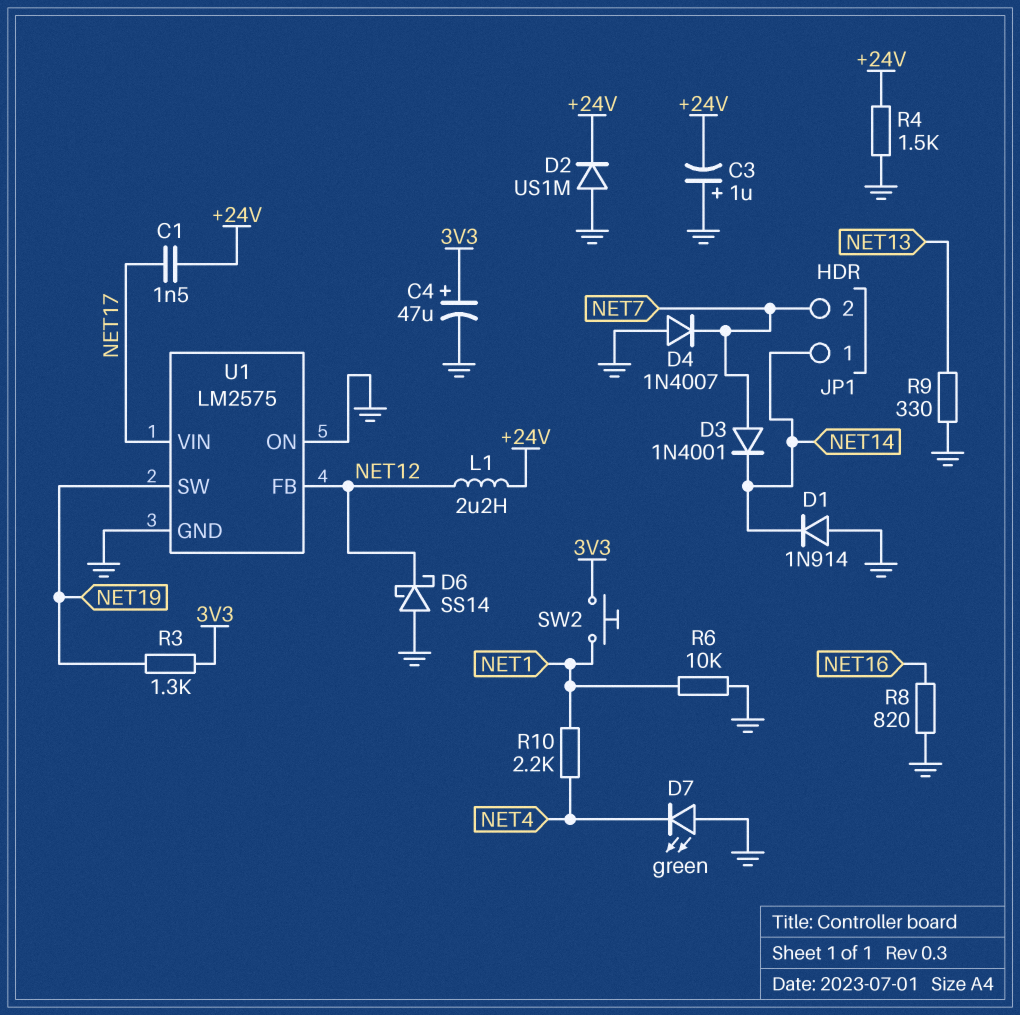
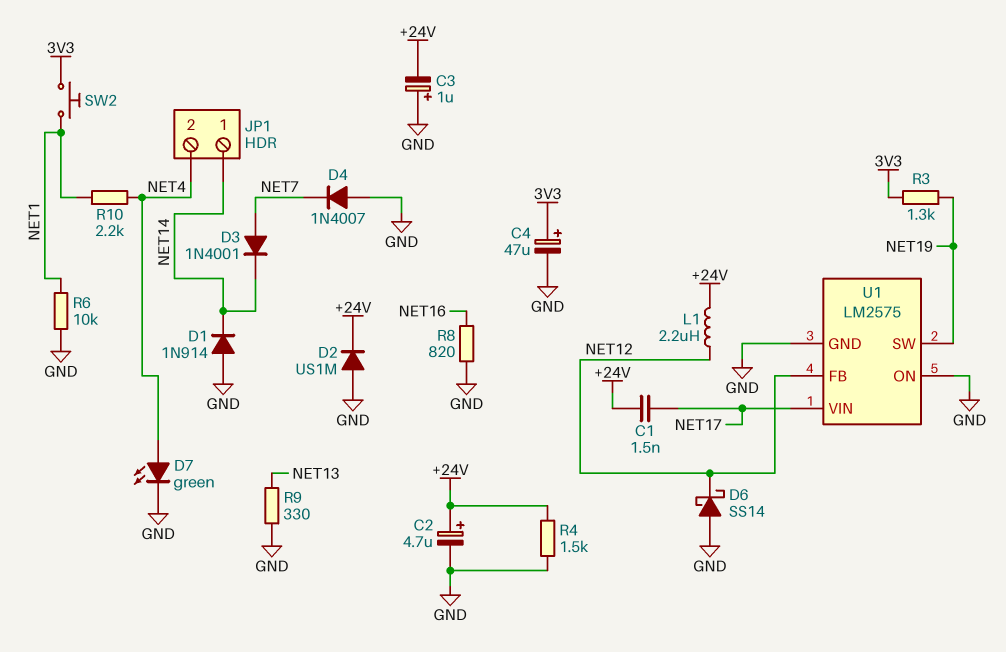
C2: none -> 4.7uF (plus +24V, minus GND)
D7: LED green (A GND, K NET4) -> LED green (A NET4, K GND)
JP1 pin 2: NET7 -> NET4

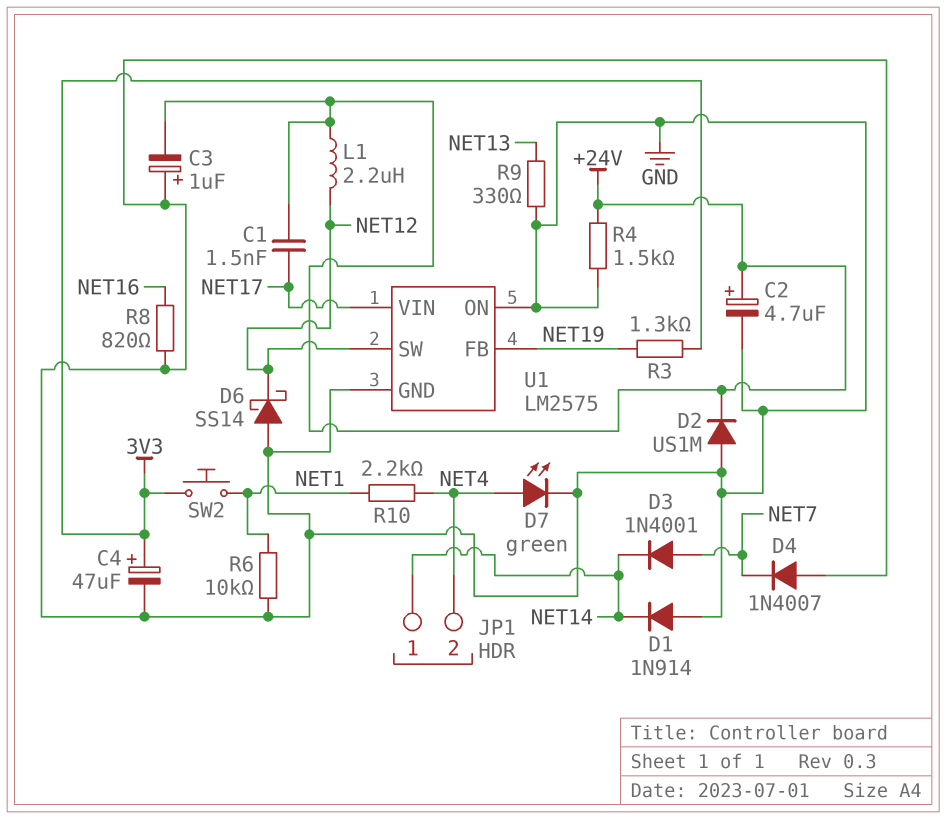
U1 pin FB: NET12 -> NET19
U1 pin SW: NET19 -> NET12

